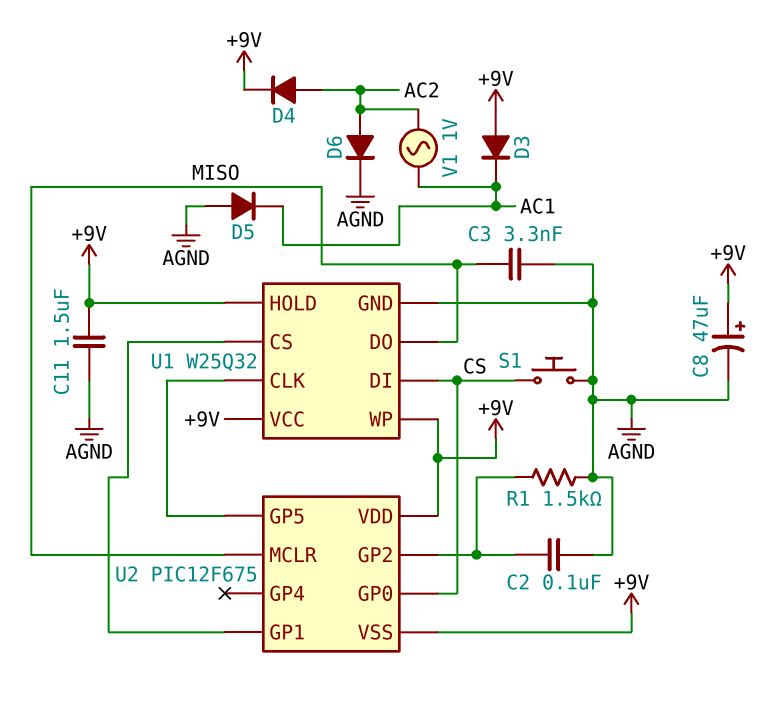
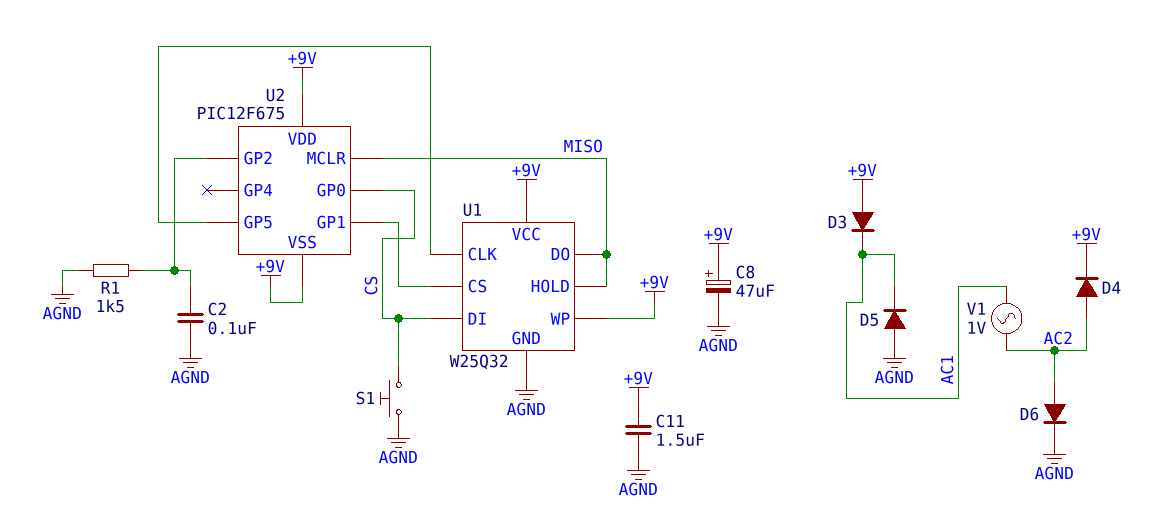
C3: 3.3nF (AGND, MISO) -> none
U1 pin HOLD: +9V -> MISO

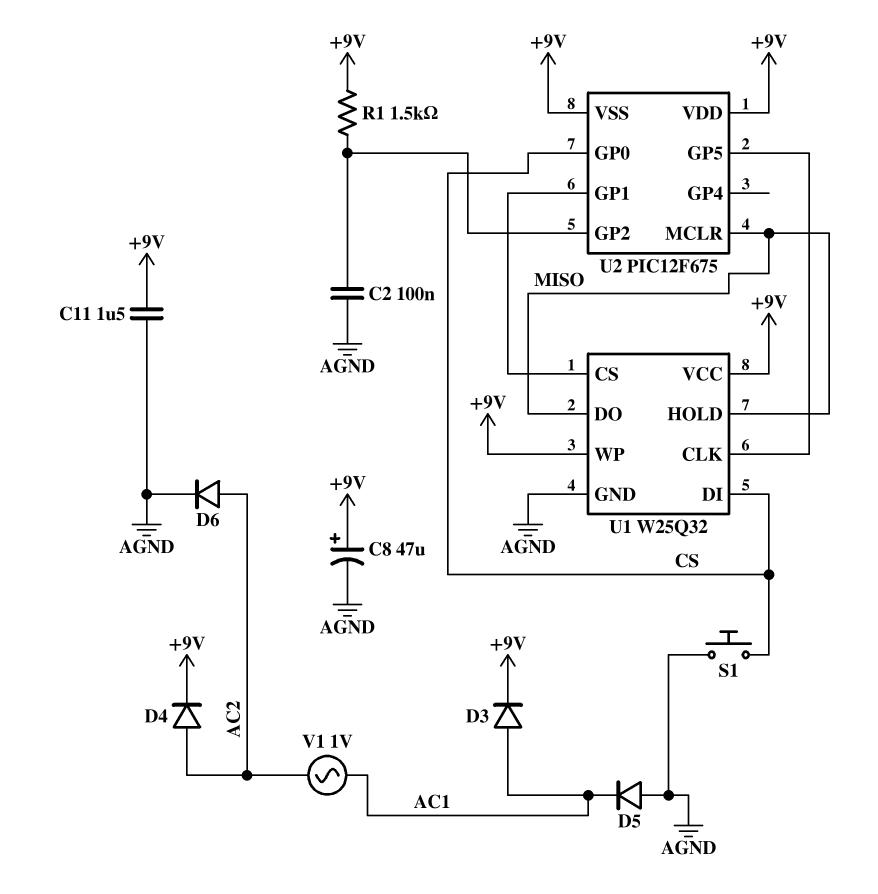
D3: diode (A +9V, K AC1) -> diode (A AC1, K +9V)
R1: 1.5k (AGND, U2/GP2) -> 1.5k (+9V, U2/GP2)

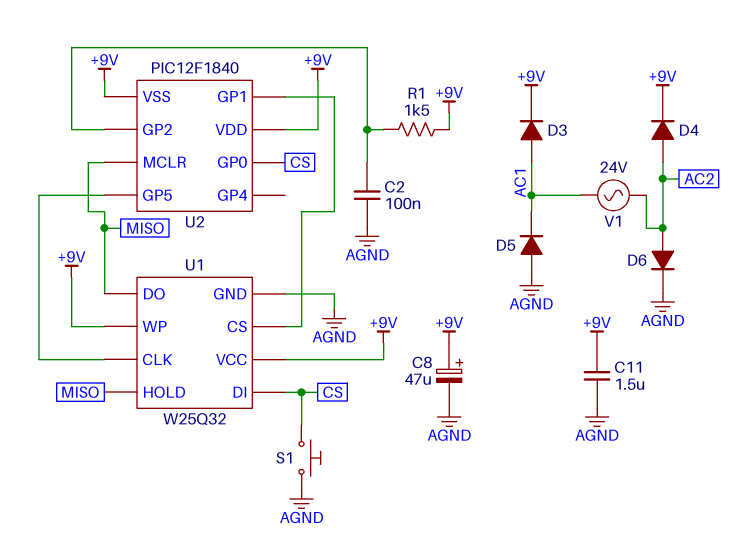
U2: PIC12F675 -> PIC12F1840
V1: AC 1V (AC1, AC2) -> AC 24V (AC1, AC2)

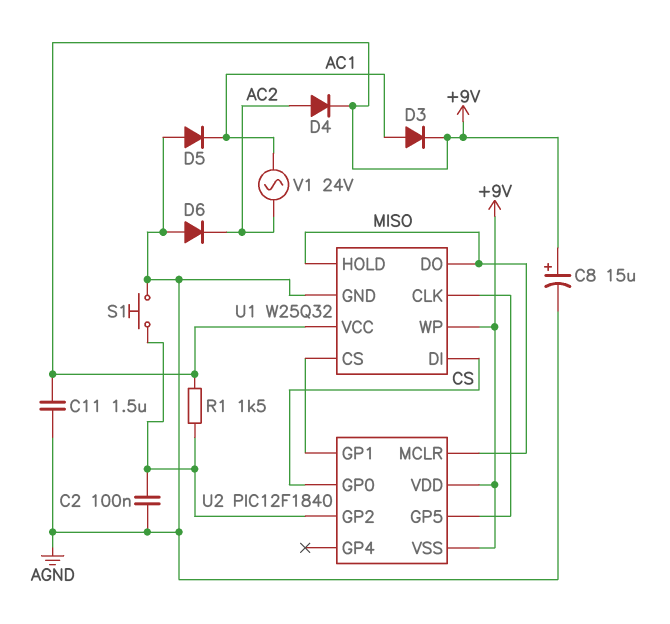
C8: 47uF (plus +9V, minus AGND) -> 15uF (plus +9V, minus AGND)
D6: diode (A AC2, K AGND) -> diode (A AGND, K AC2)
S1: button (AGND, CS) -> button (AGND, U2/GP2)

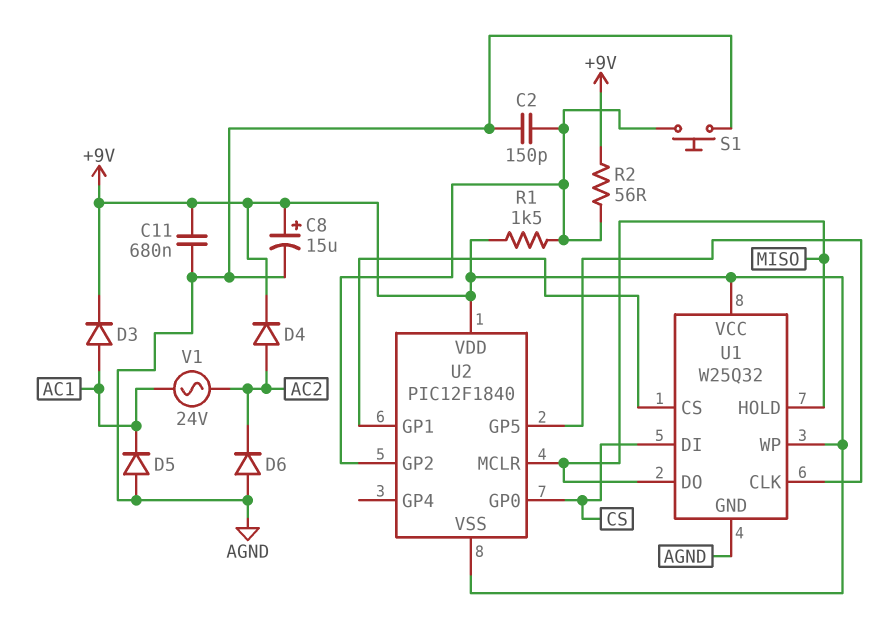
C2: 100nF (AGND, U2/GP2) -> 150pF (AGND, U2/GP2)
C11: 1.5uF (+9V, AGND) -> 680nF (+9V, AGND)
R2: none -> 56 (+9V, U2/GP2)

